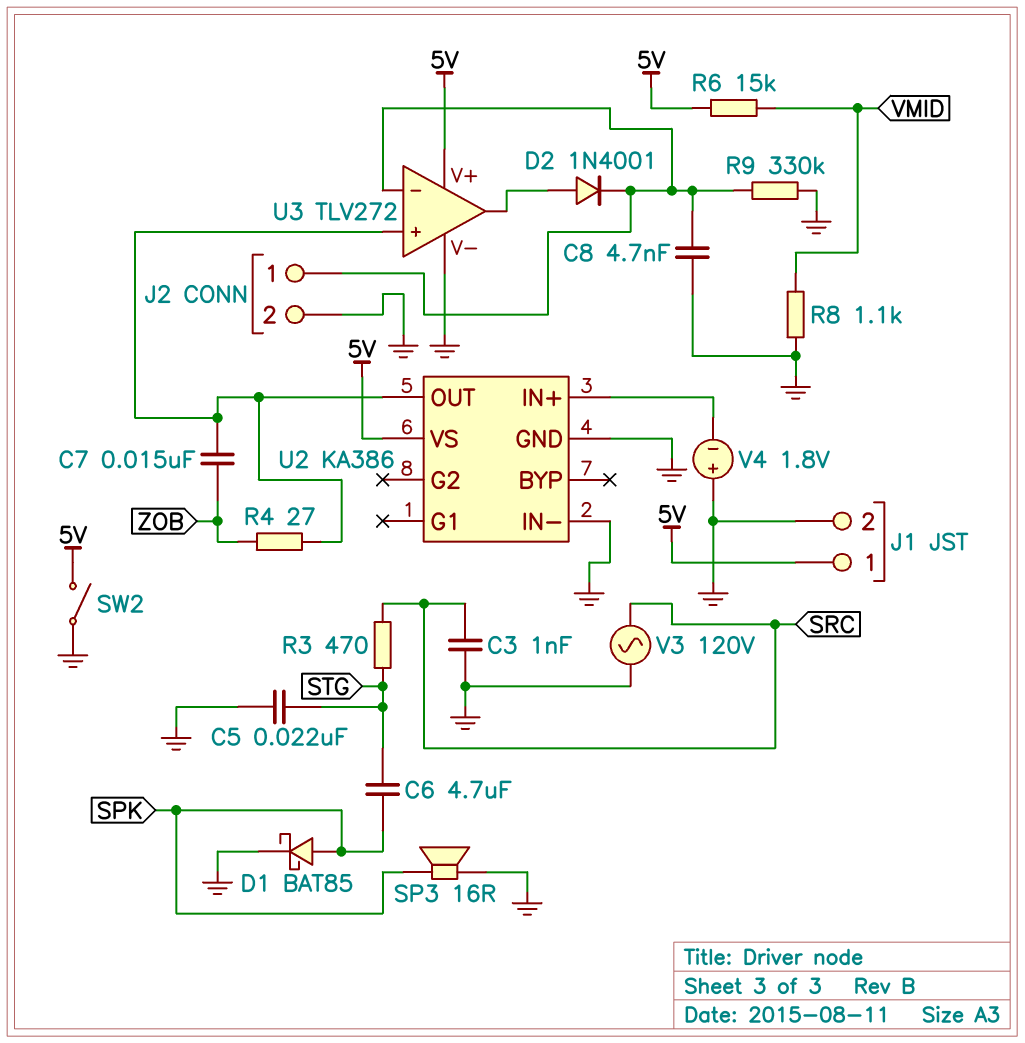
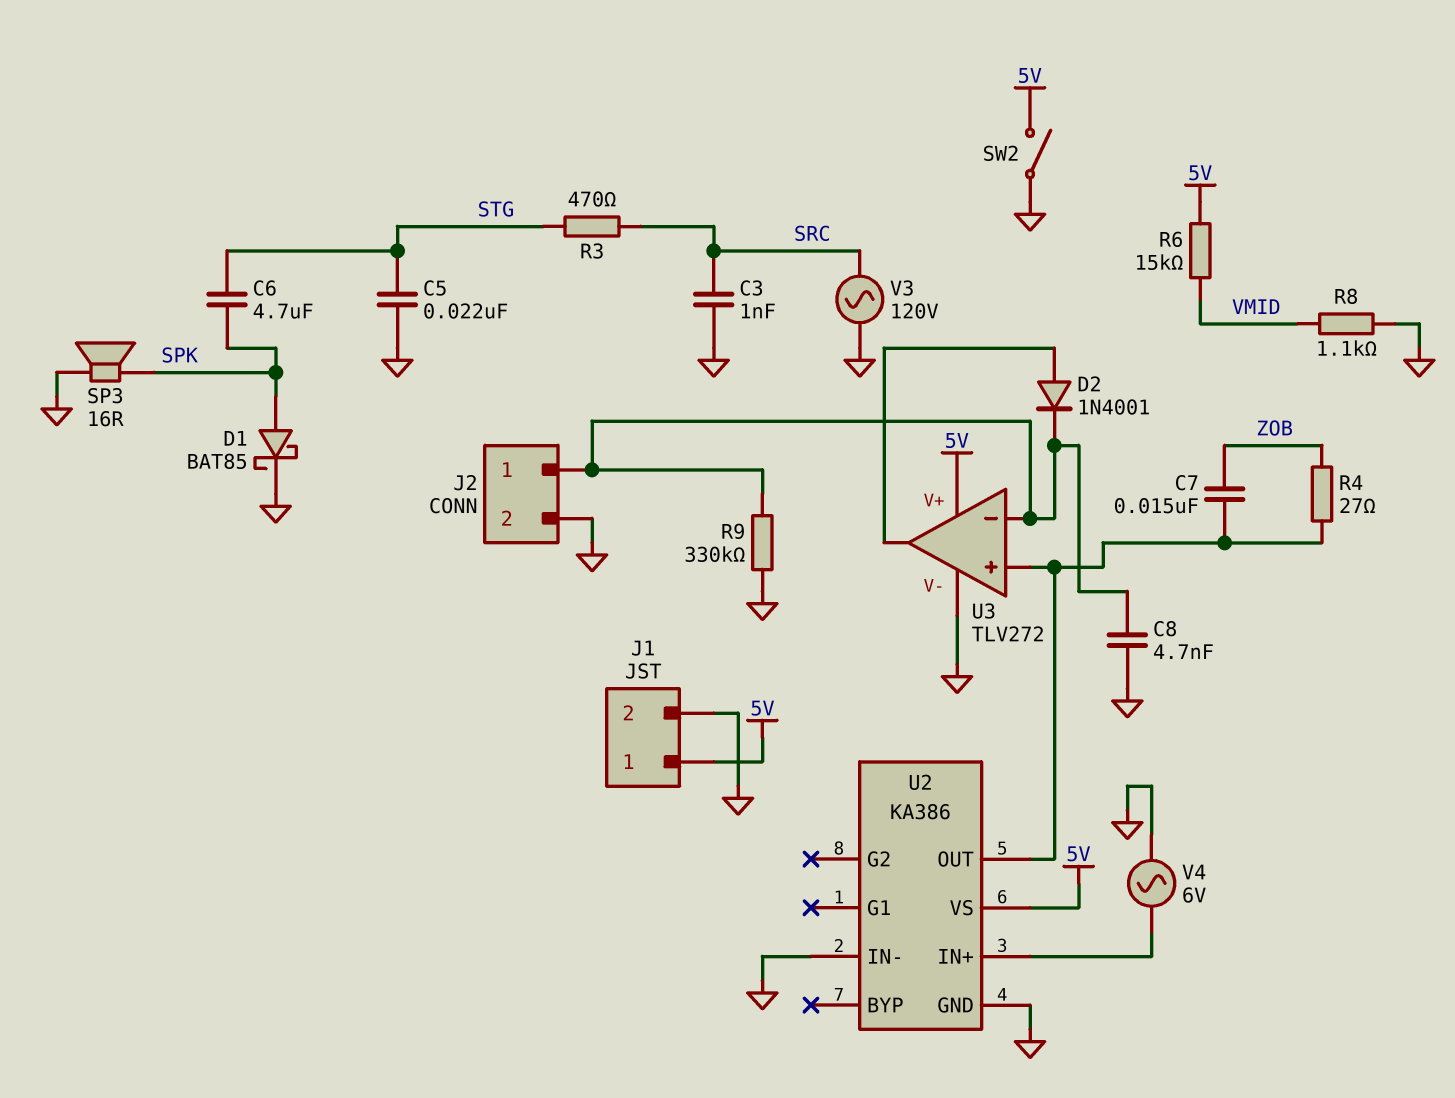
V4: 1.8V (plus GND, minus U2/IN+) -> AC 6V (GND, U2/IN+)

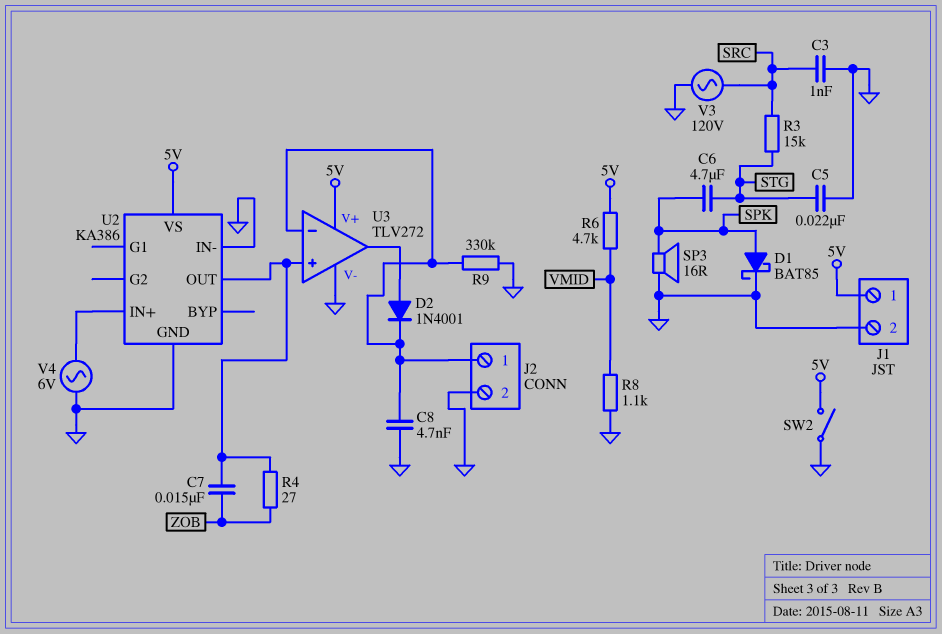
R3: 470 (SRC, STG) -> 15k (SRC, STG)
R6: 15k (5V, VMID) -> 4.7k (5V, VMID)

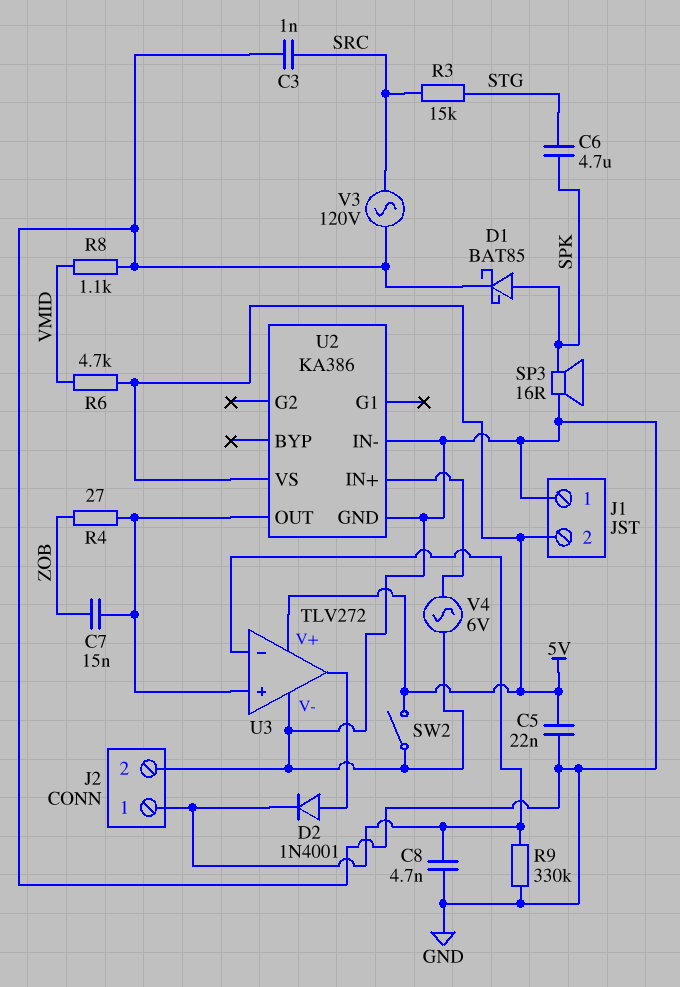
C5: 22nF (GND, STG) -> 22nF (5V, GND)
J1 pin 1: 5V -> GND
J1 pin 2: GND -> 5V

